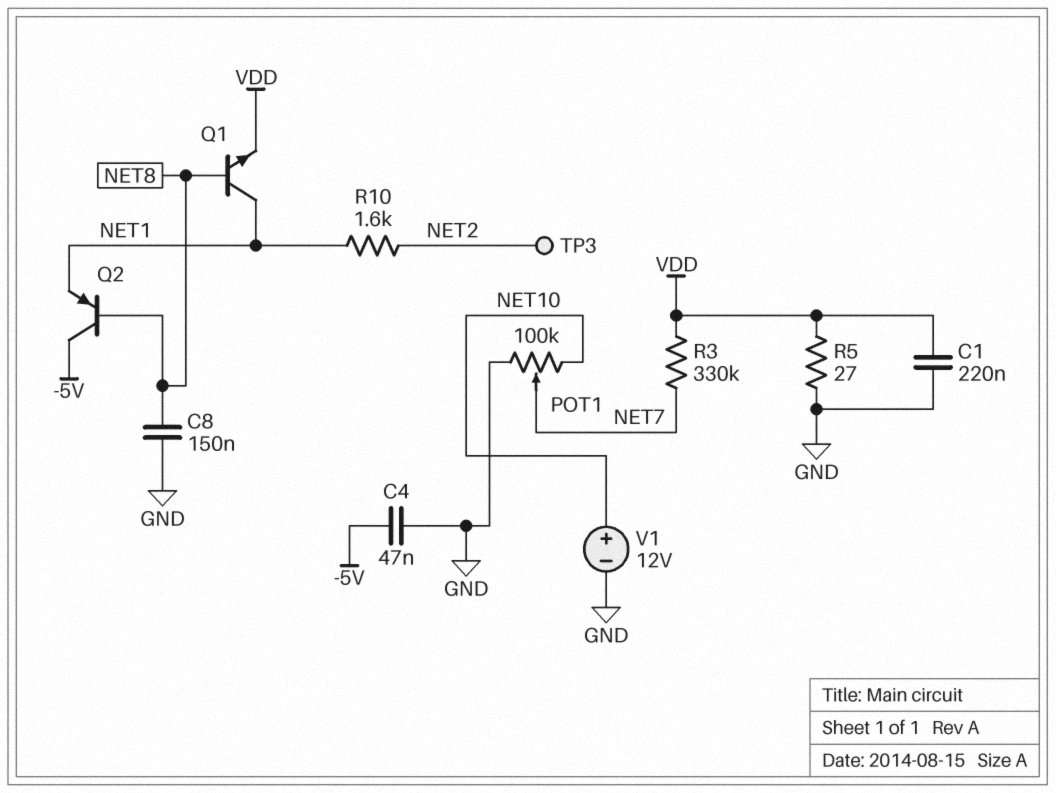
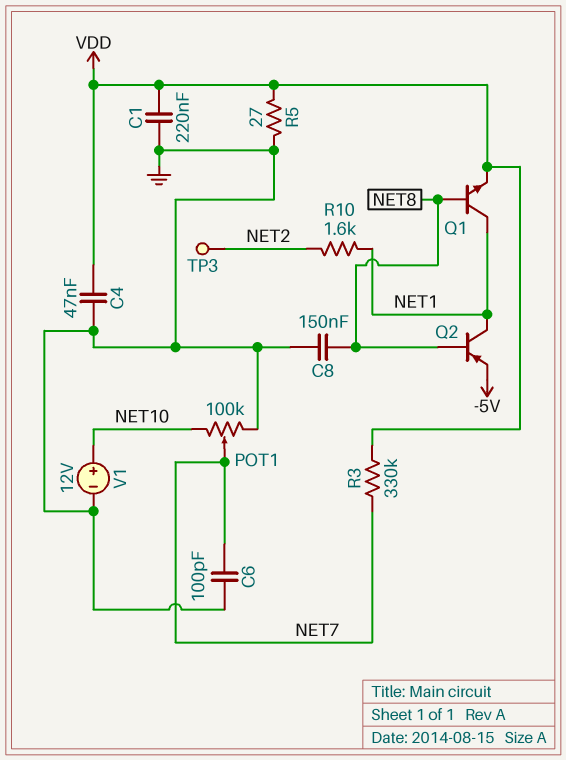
C4: 47nF (-5V, GND) -> 47nF (GND, VDD)
C6: none -> 100pF (GND, NET7)
Q2: PNP (B NET8, C -5V, E NET1) -> PNP (B NET8, C NET1, E -5V)

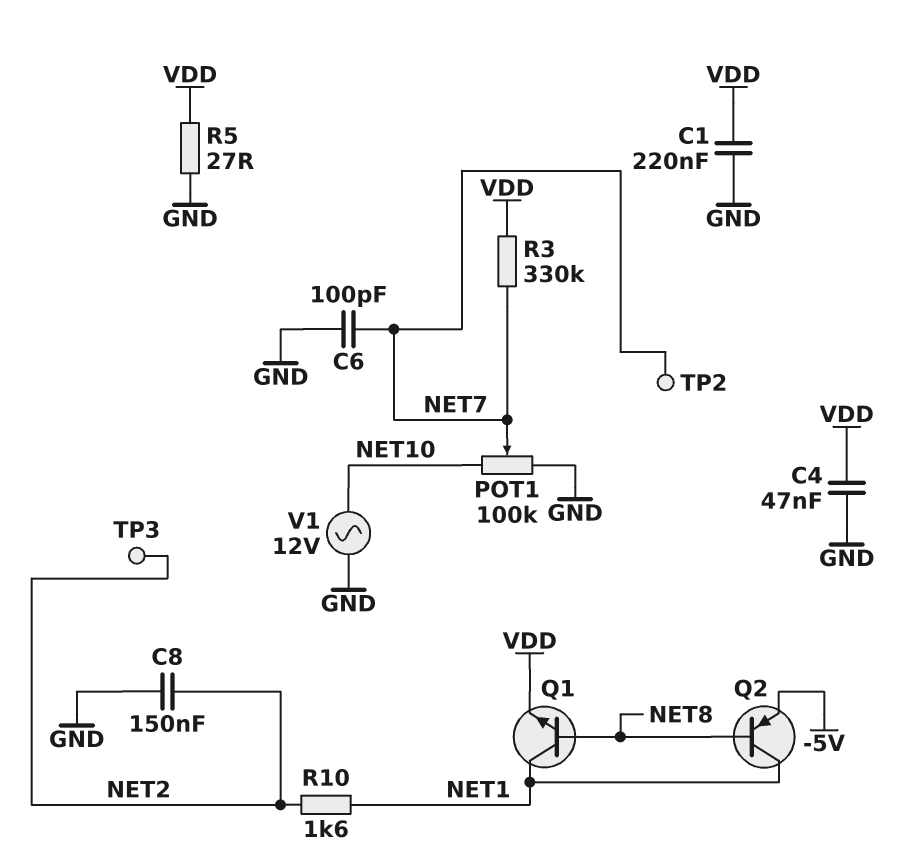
C8: 150nF (GND, NET8) -> 150nF (GND, NET2)
TP2: none -> test point (NET7)
V1: 12V (plus NET10, minus GND) -> AC 12V (GND, NET10)

